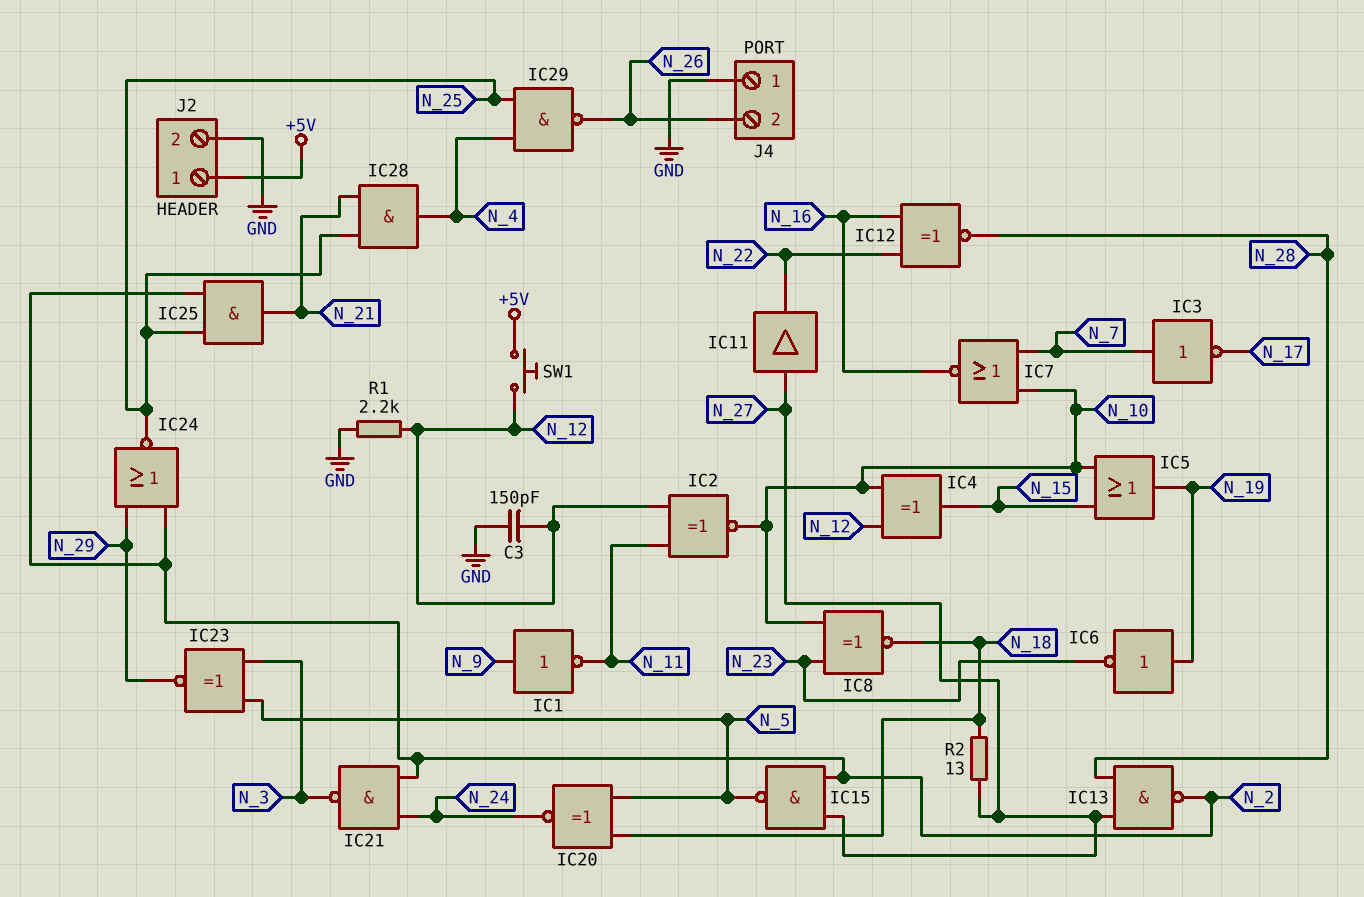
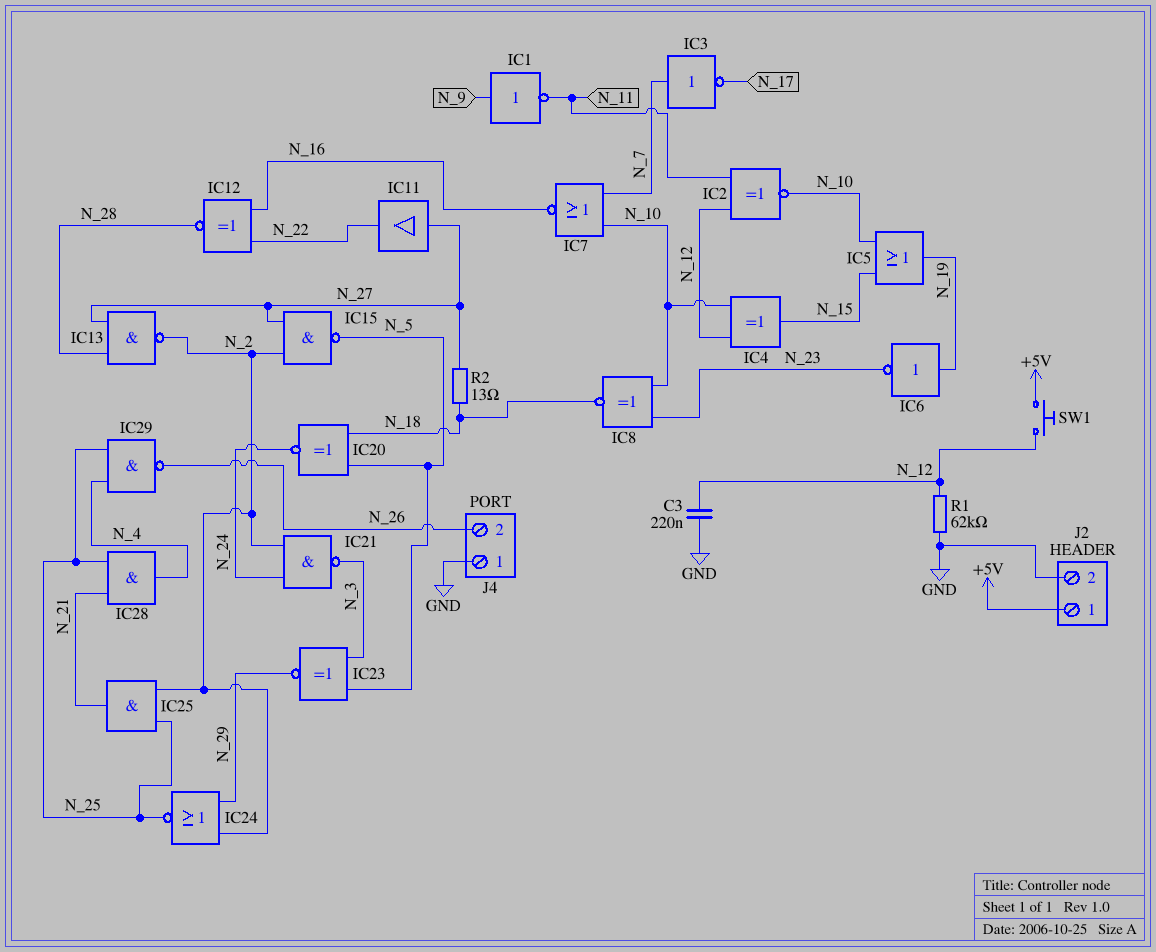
C3: 150pF (GND, N_12) -> 220nF (GND, N_12)
R1: 2.2k (GND, N_12) -> 62k (GND, N_12)

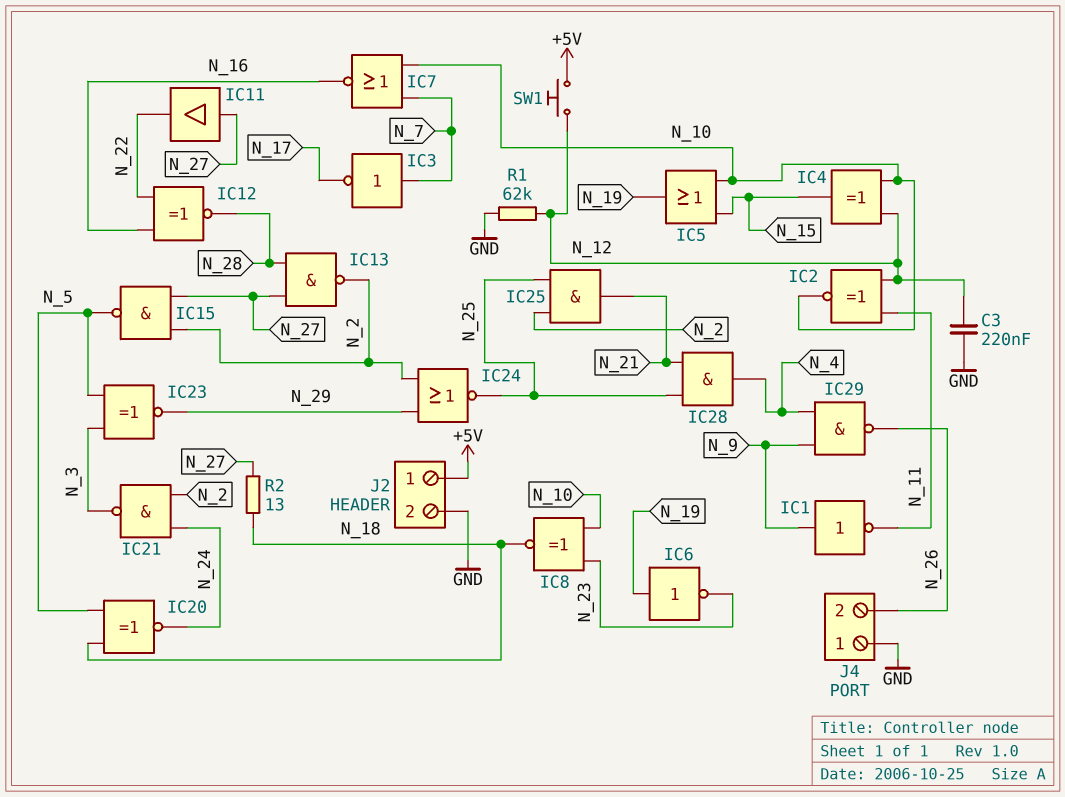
IC29: NAND (in N_4, in N_25, out N_26) -> NAND (in N_4, in N_9, out N_26)

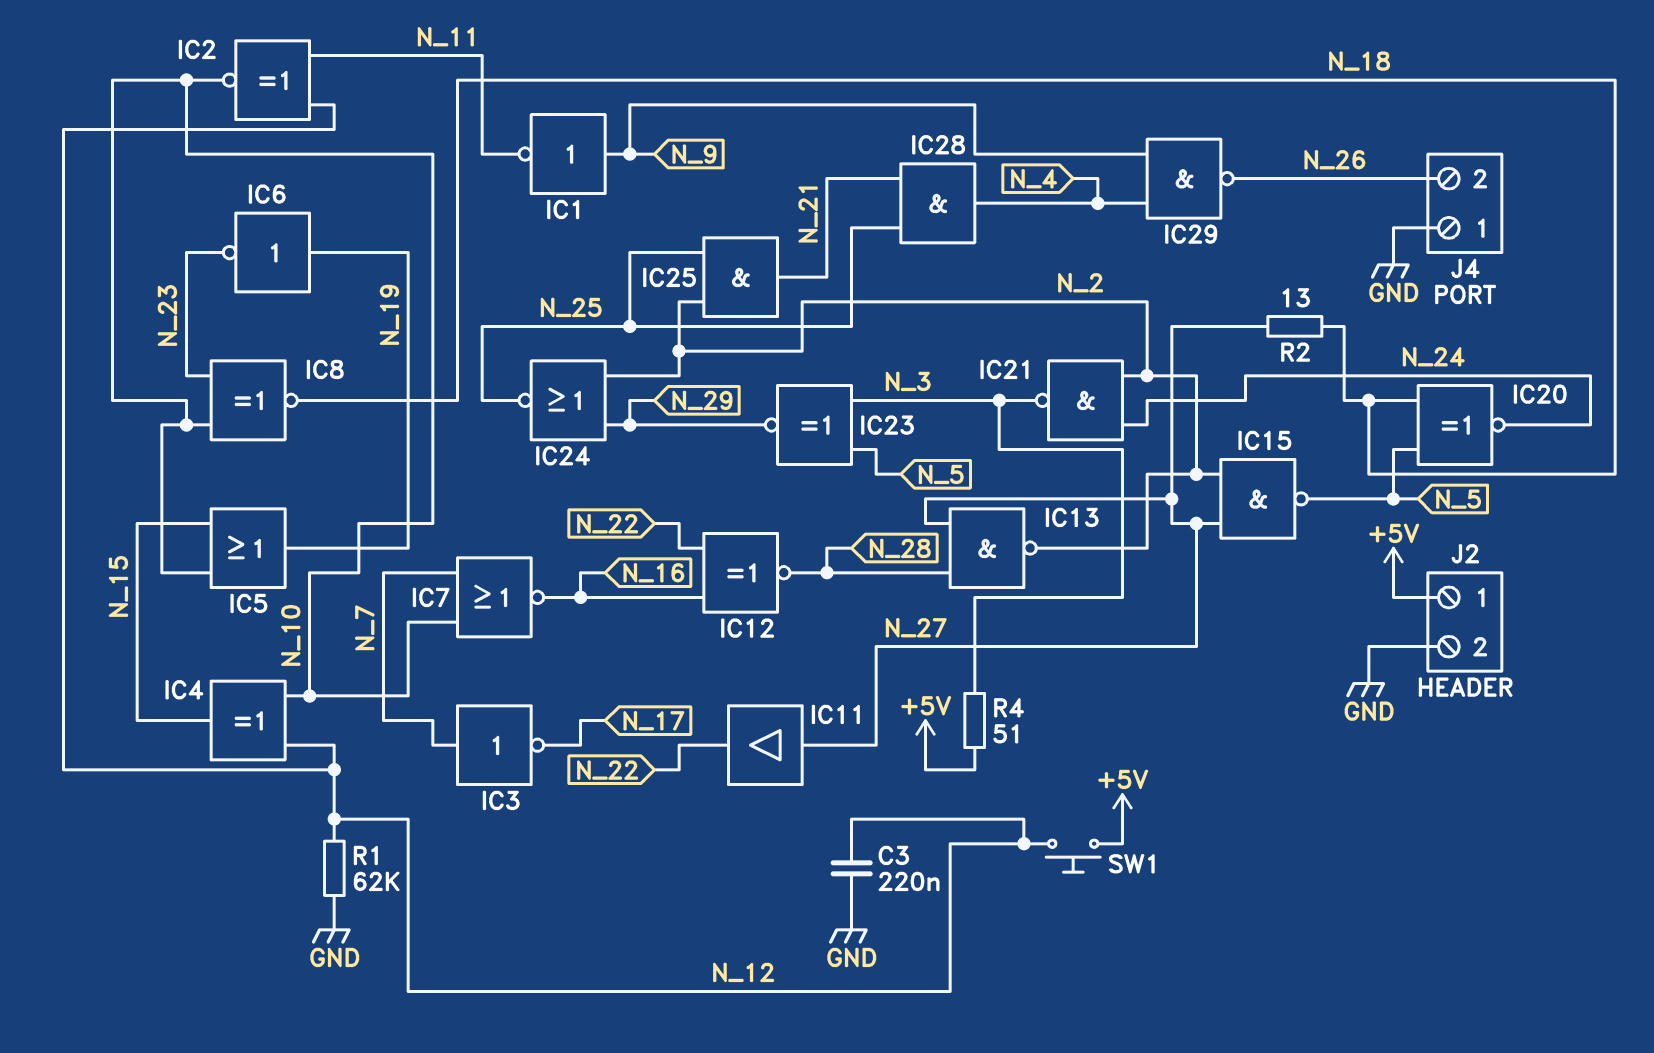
R4: none -> 51 (+5V, N_3)

